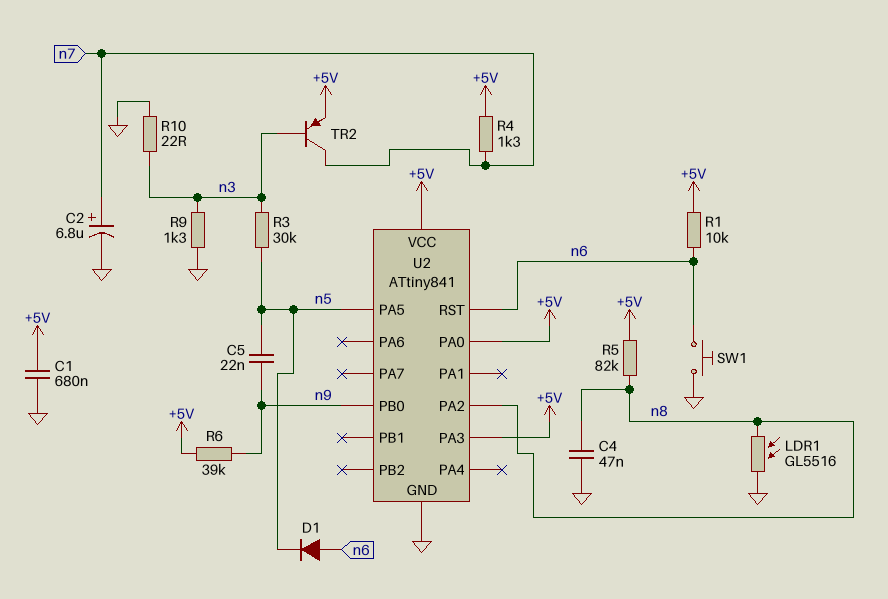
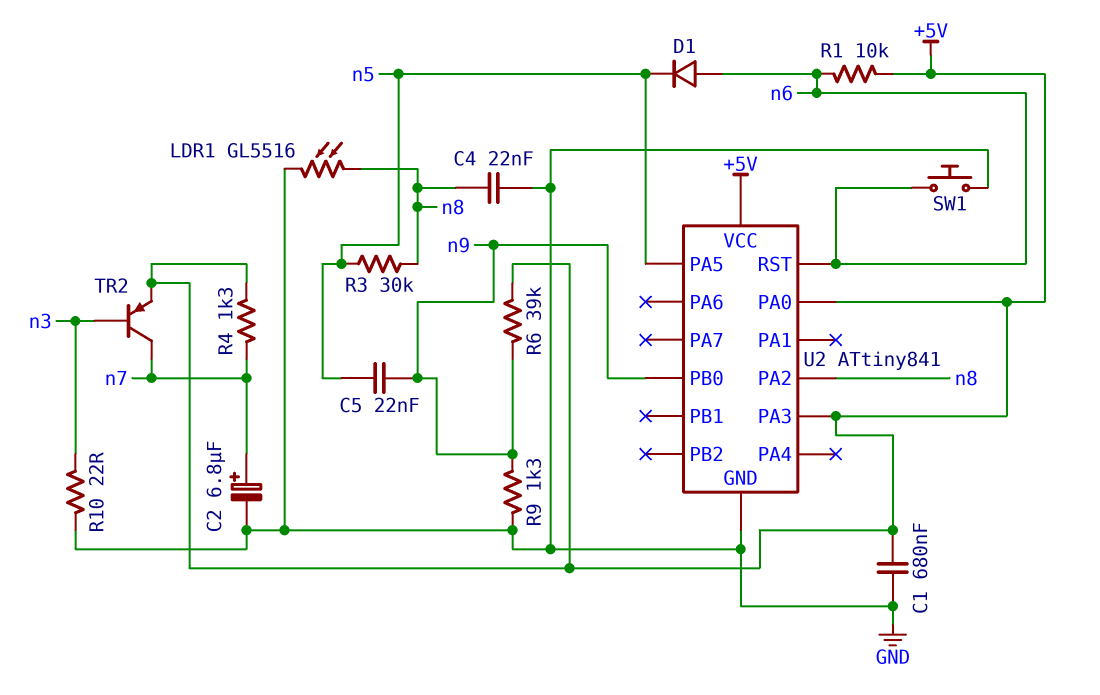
C4: 47nF (GND, n8) -> 22nF (GND, n8)
R3: 30k (n3, n5) -> 30k (n5, n8)
R5: 82k (+5V, n8) -> none
R9: 1.3k (GND, n3) -> 1.3k (GND, n9)

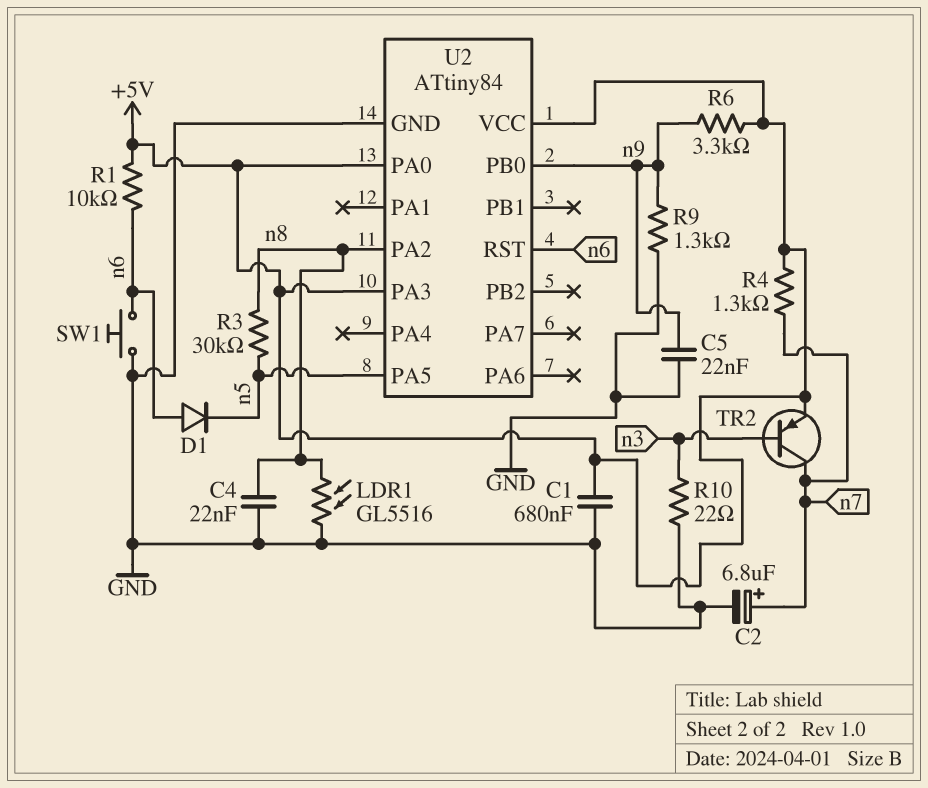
C5: 22nF (n5, n9) -> 22nF (GND, n9)
R6: 39k (+5V, n9) -> 3.3k (+5V, n9)
U2: ATtiny841 -> ATtiny84

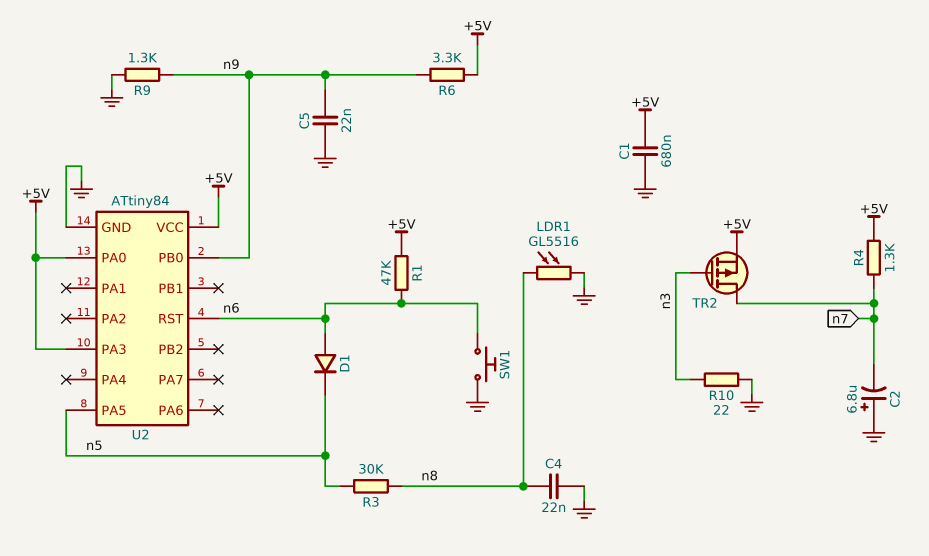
C2: 6.8uF (plus n7, minus GND) -> 6.8uF (plus GND, minus n7)
R1: 10k (+5V, n6) -> 47k (+5V, n6)
TR2: PNP (B n3, C n7, E +5V) -> PMOS (G n3, D n7, S +5V)
U2 pin PA2: n8 -> none

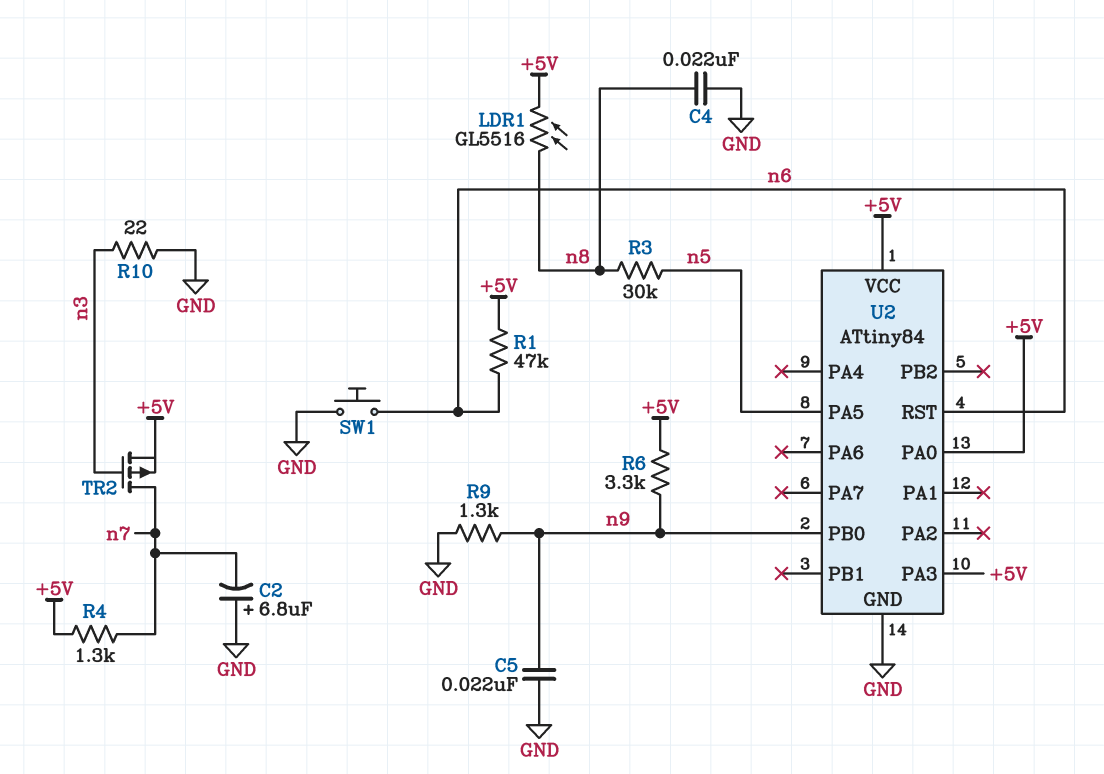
C1: 680nF (+5V, GND) -> none
D1: diode (A n6, K n5) -> none
LDR1: GL5516 (GND, n8) -> GL5516 (+5V, n8)

